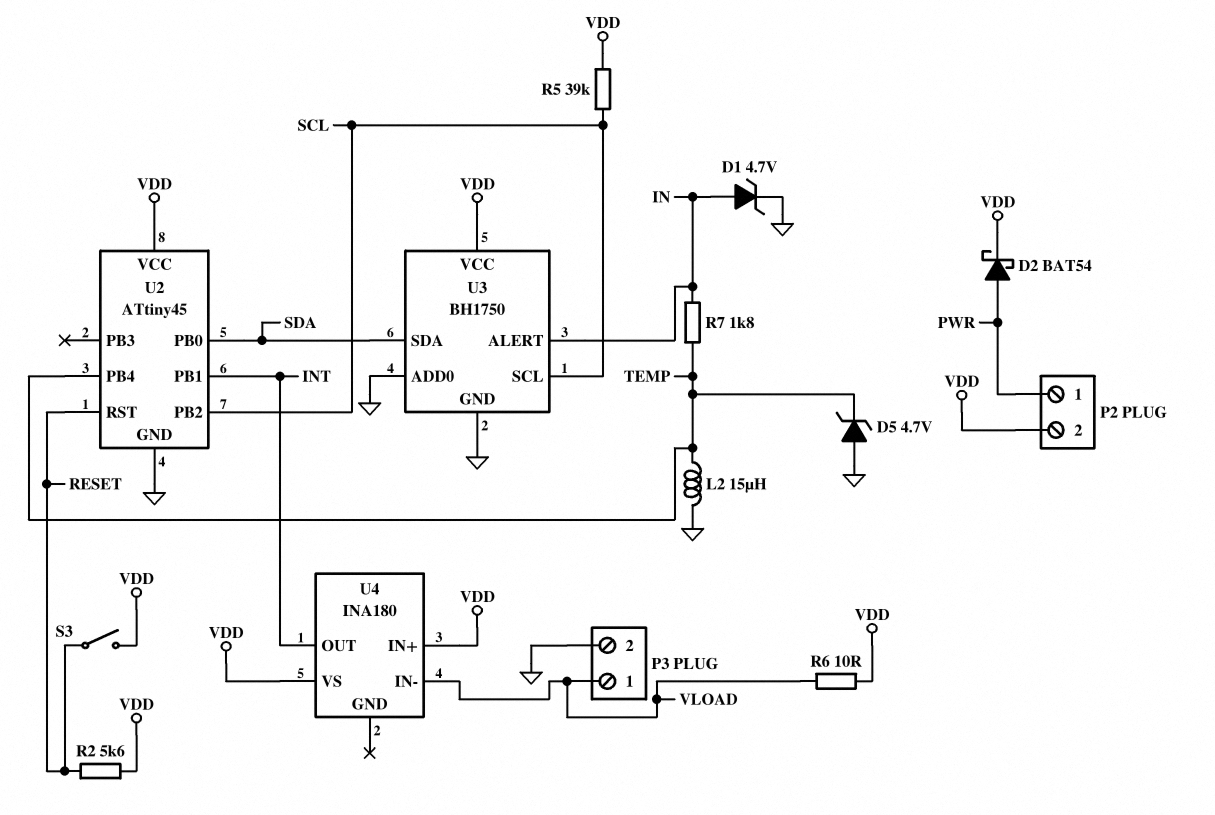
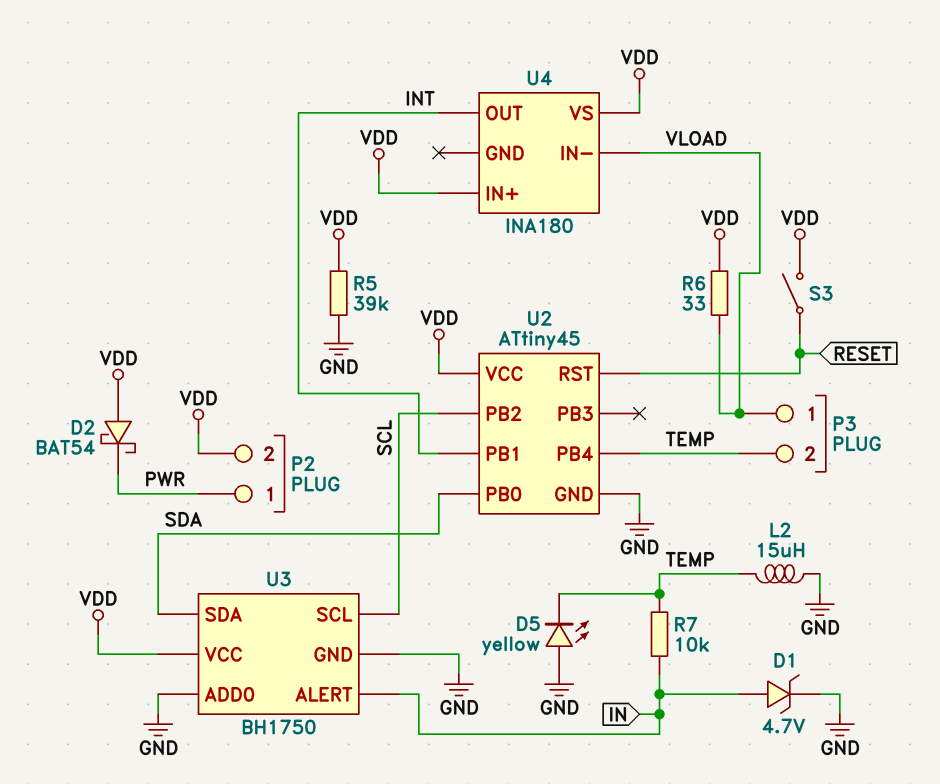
D2: schottky BAT54 (A PWR, K VDD) -> schottky BAT54 (A VDD, K PWR)
D5: zener 4.7V (A GND, K TEMP) -> LED yellow (A GND, K TEMP)
P3 pin 2: GND -> TEMP
R2: 5.6k (RESET, VDD) -> none
R5: 39k (SCL, VDD) -> 39k (GND, VDD)
R6: 10 (VDD, VLOAD) -> 33 (VDD, VLOAD)
R7: 1.8k (IN, TEMP) -> 10k (IN, TEMP)

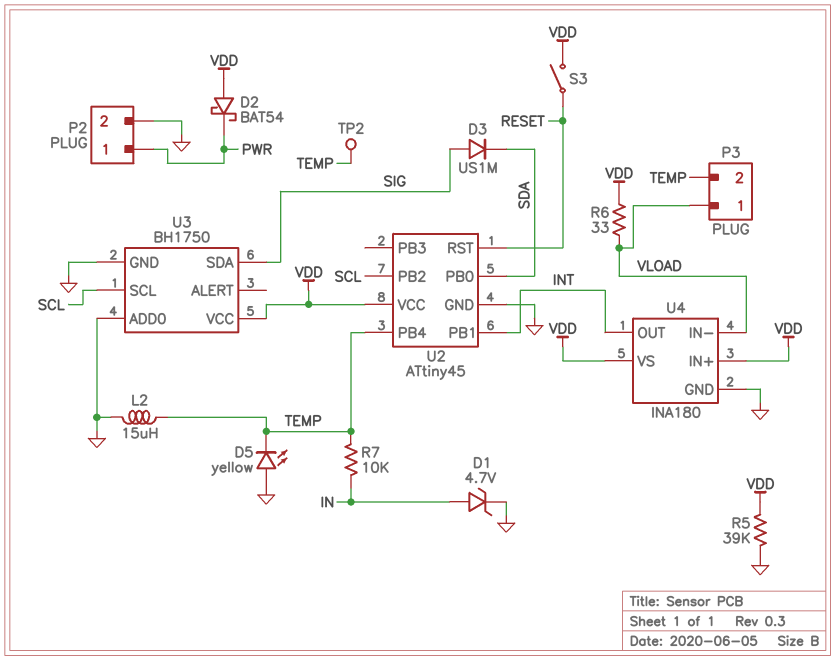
D3: none -> diode US1M (A SIG, K SDA)
P2 pin 2: VDD -> GND
TP2: none -> test point (TEMP)
U3 pin ALERT: IN -> none
U3 pin SDA: SDA -> SIG
U4 pin GND: none -> GND

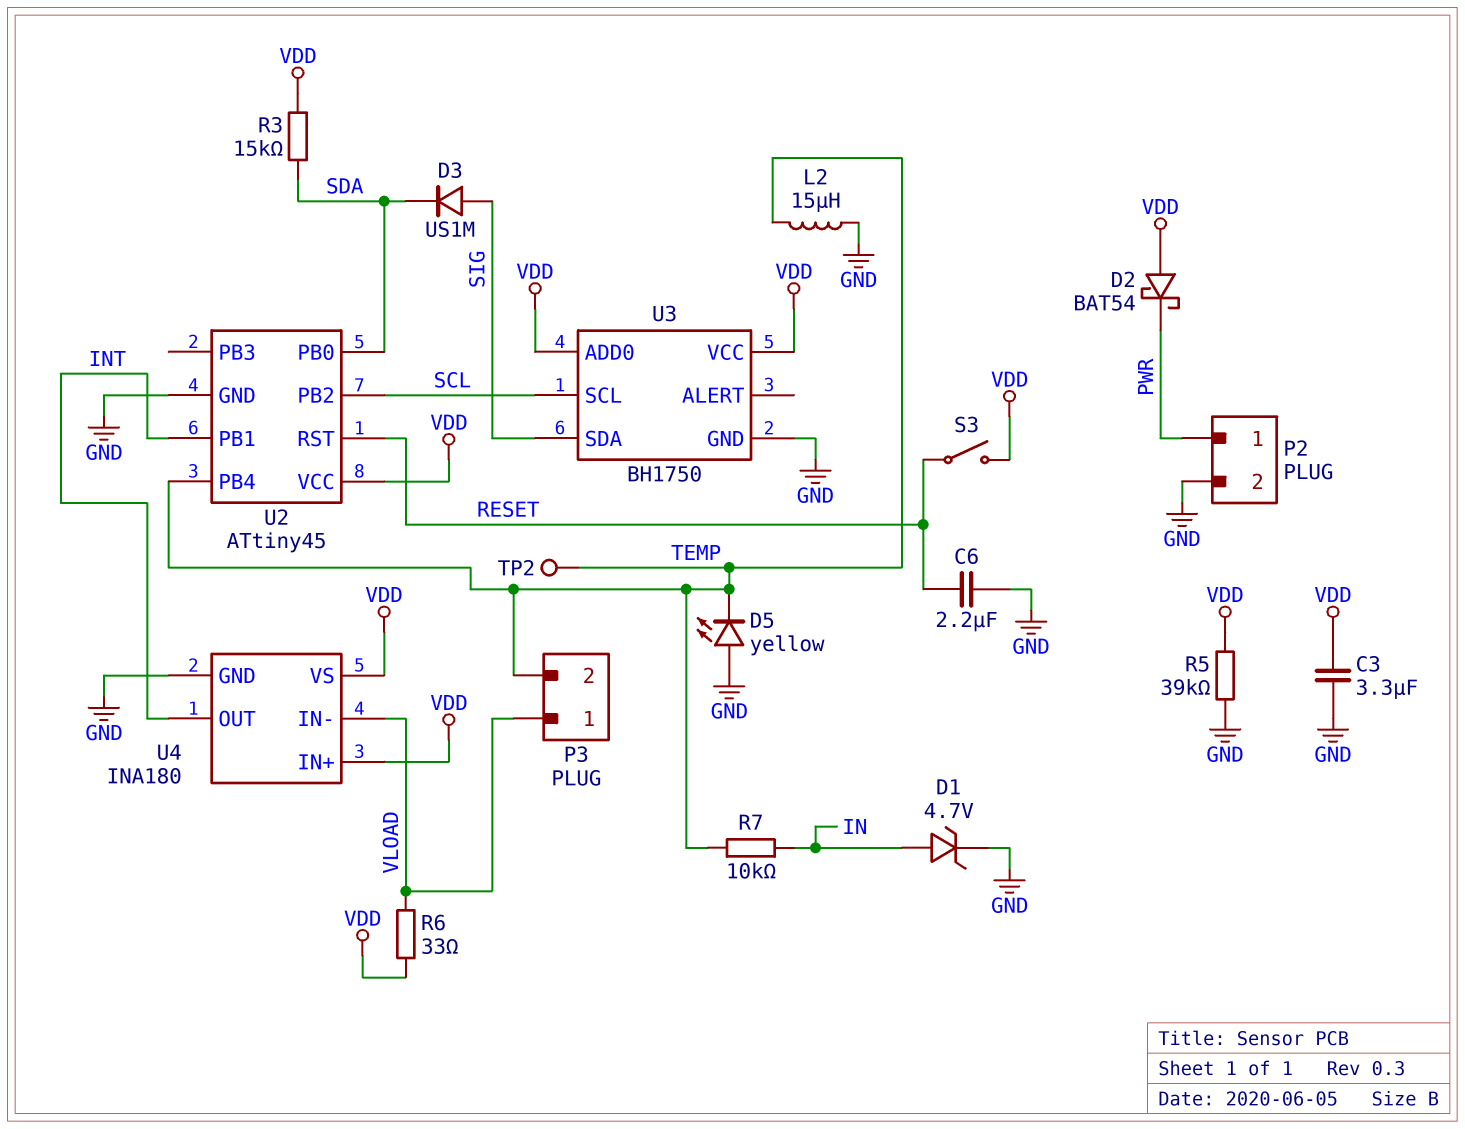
C3: none -> 3.3uF (GND, VDD)
C6: none -> 2.2uF (GND, RESET)
R3: none -> 15k (SDA, VDD)
U3 pin ADD0: GND -> VDD

